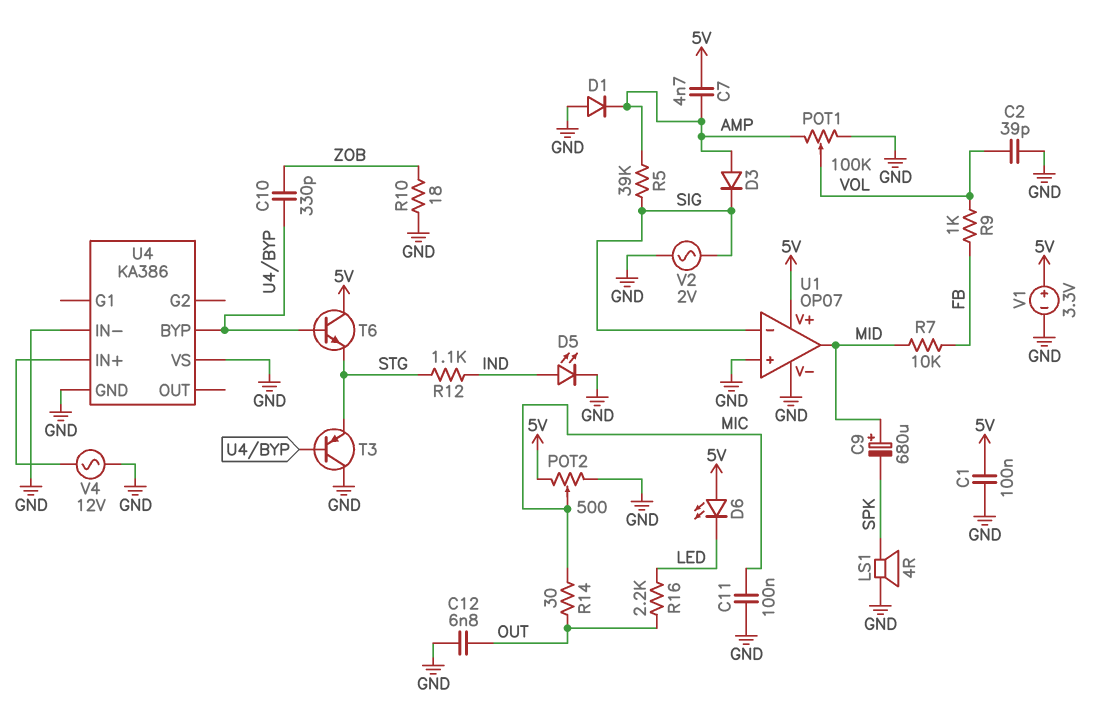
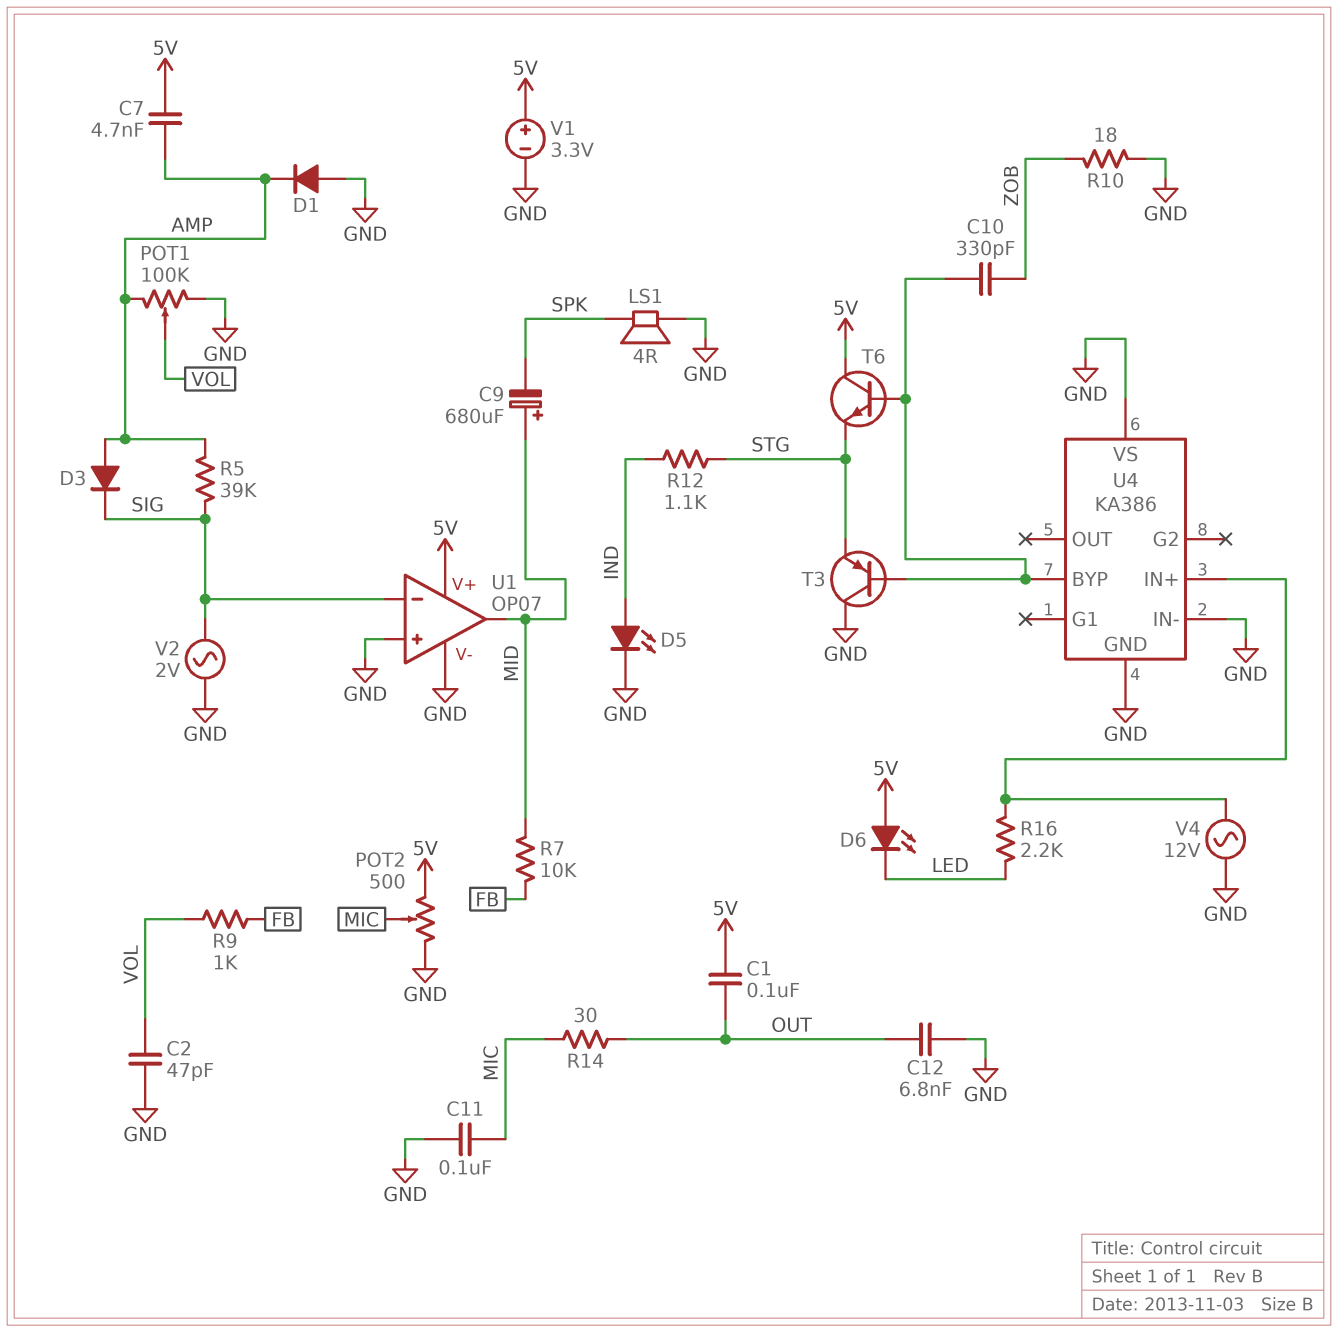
C1: 100nF (5V, GND) -> 100nF (5V, OUT)
C2: 39pF (GND, VOL) -> 47pF (GND, VOL)
R16: 2.2k (LED, OUT) -> 2.2k (LED, U4/IN+)

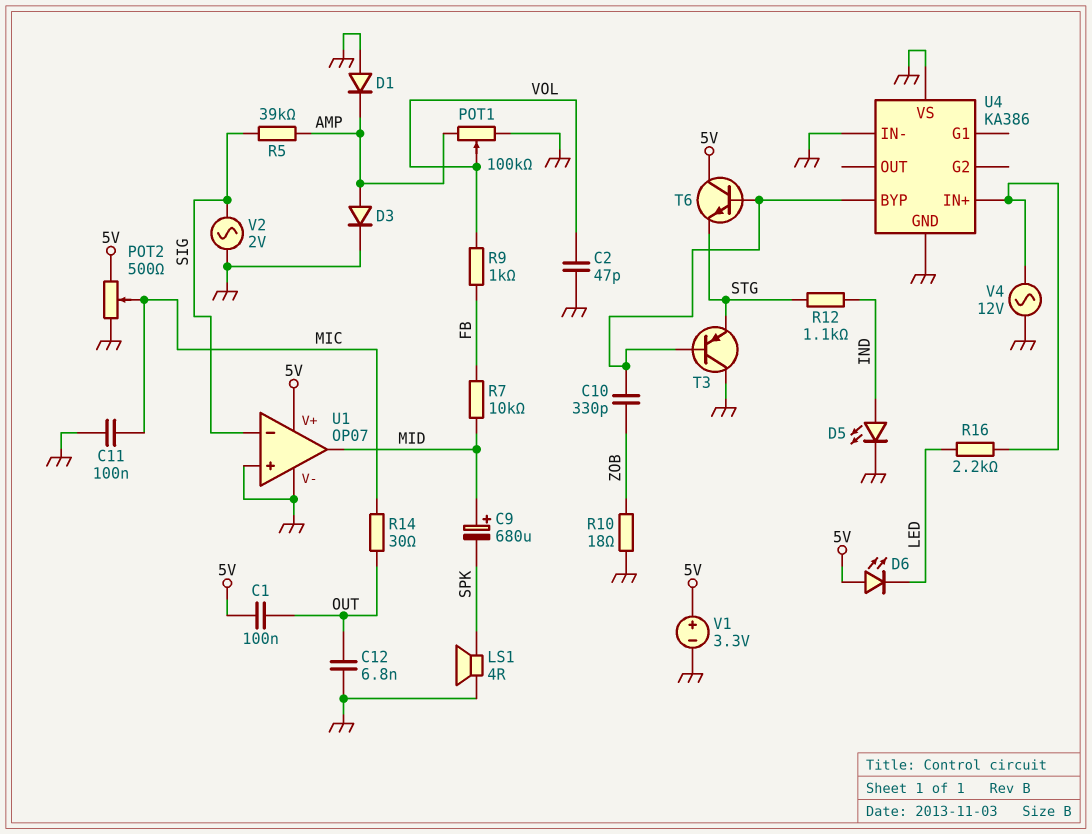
C7: 4.7nF (5V, AMP) -> none
D3: diode (A AMP, K SIG) -> diode (A AMP, K GND)

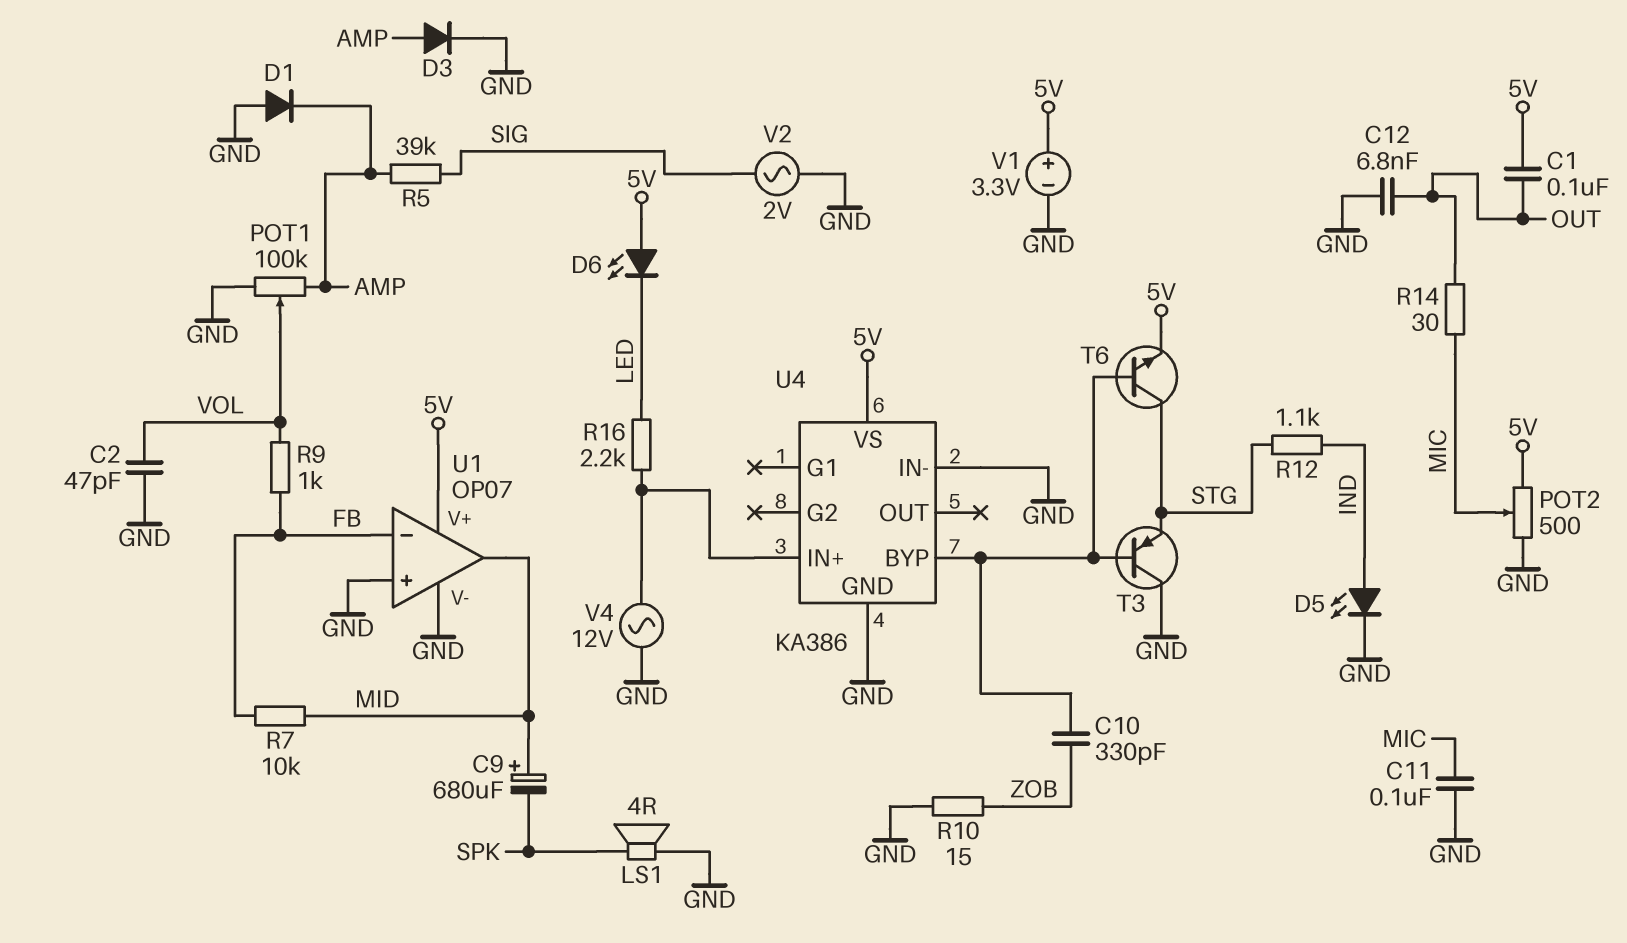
R10: 18 (GND, ZOB) -> 15 (GND, ZOB)
T6: NPN (B U4/BYP, C 5V, E STG) -> NPN (B U4/BYP, C STG, E 5V)
U1 pin in-: SIG -> FB
U4 pin VS: GND -> 5V

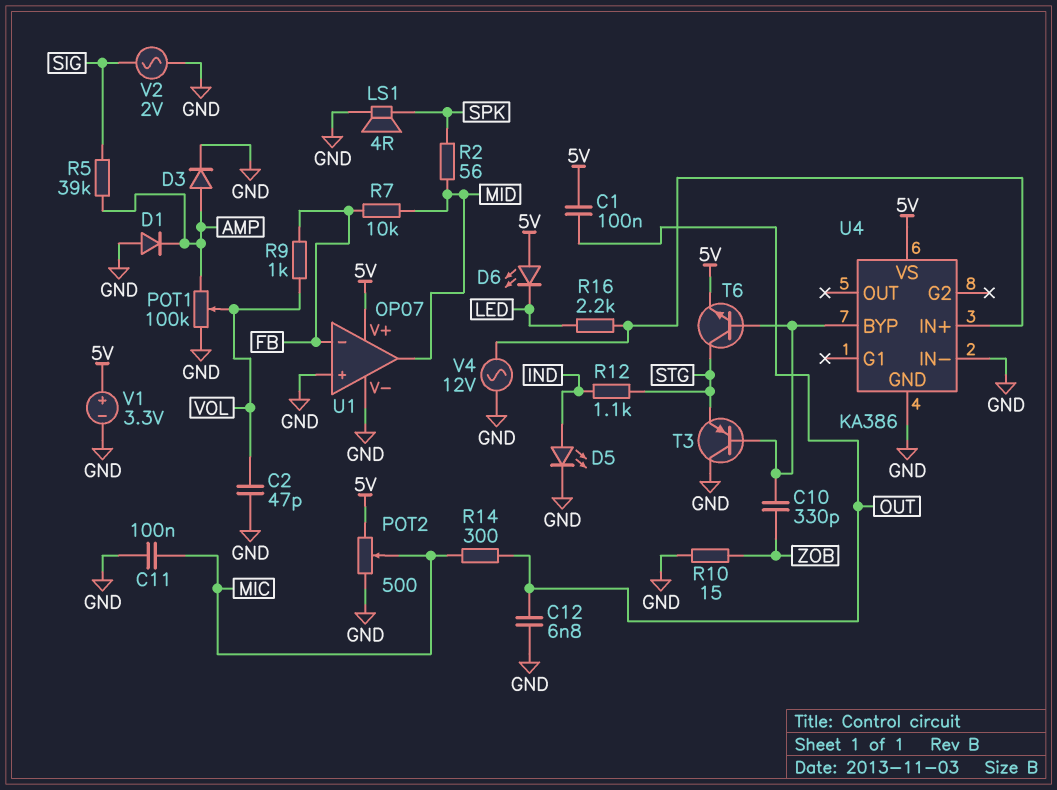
C9: 680uF (plus MID, minus SPK) -> none
R2: none -> 56 (MID, SPK)
R14: 30 (MIC, OUT) -> 300 (MIC, OUT)

